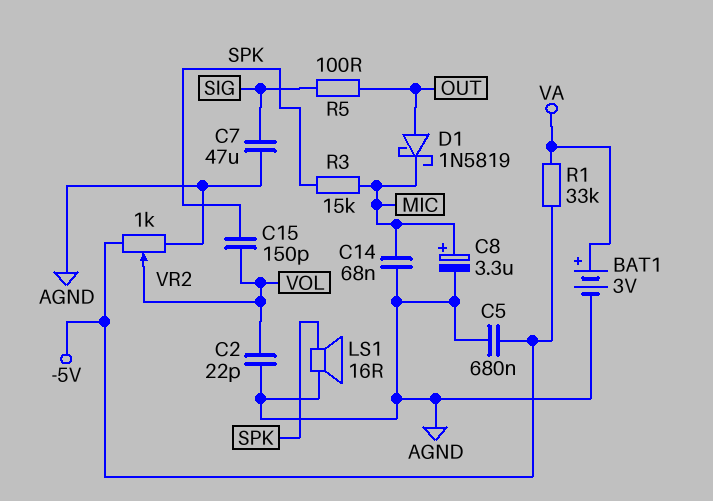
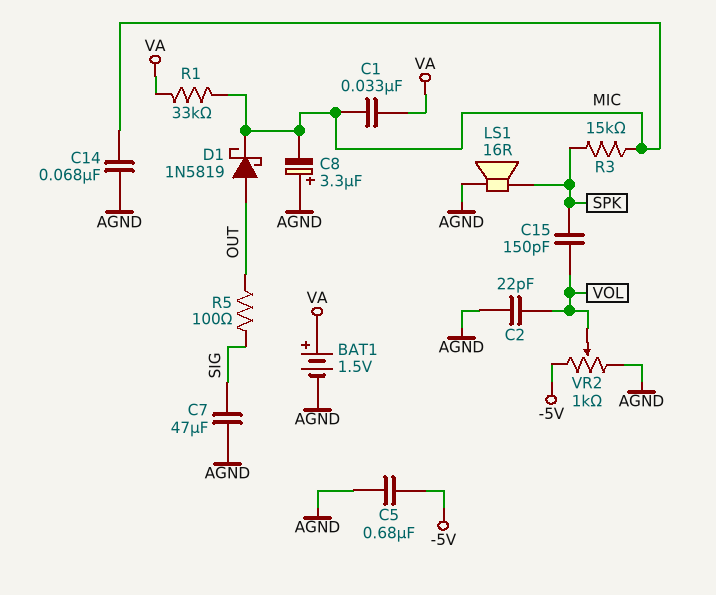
BAT1: 3V (plus VA, minus AGND) -> 1.5V (plus VA, minus AGND)
C1: none -> 33nF (MIC, VA)
C8: 3.3uF (plus MIC, minus AGND) -> 3.3uF (plus AGND, minus MIC)
R1: 33k (-5V, VA) -> 33k (MIC, VA)

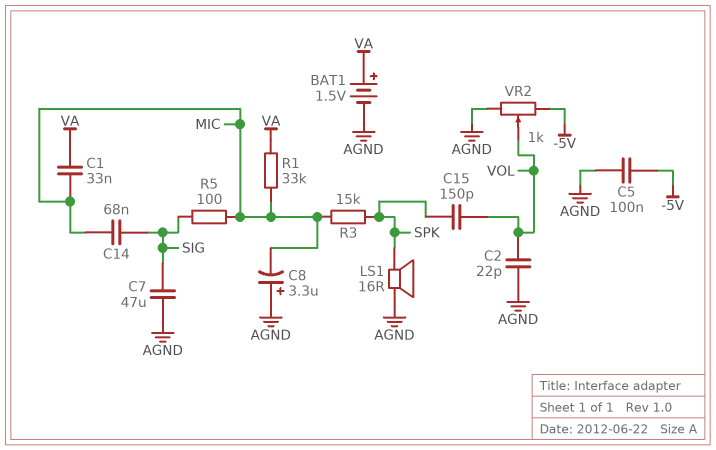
C5: 680nF (-5V, AGND) -> 100nF (-5V, AGND)
C14: 68nF (AGND, MIC) -> 68nF (MIC, SIG)
D1: schottky 1N5819 (A OUT, K MIC) -> none
R5: 100 (OUT, SIG) -> 100 (MIC, SIG)

